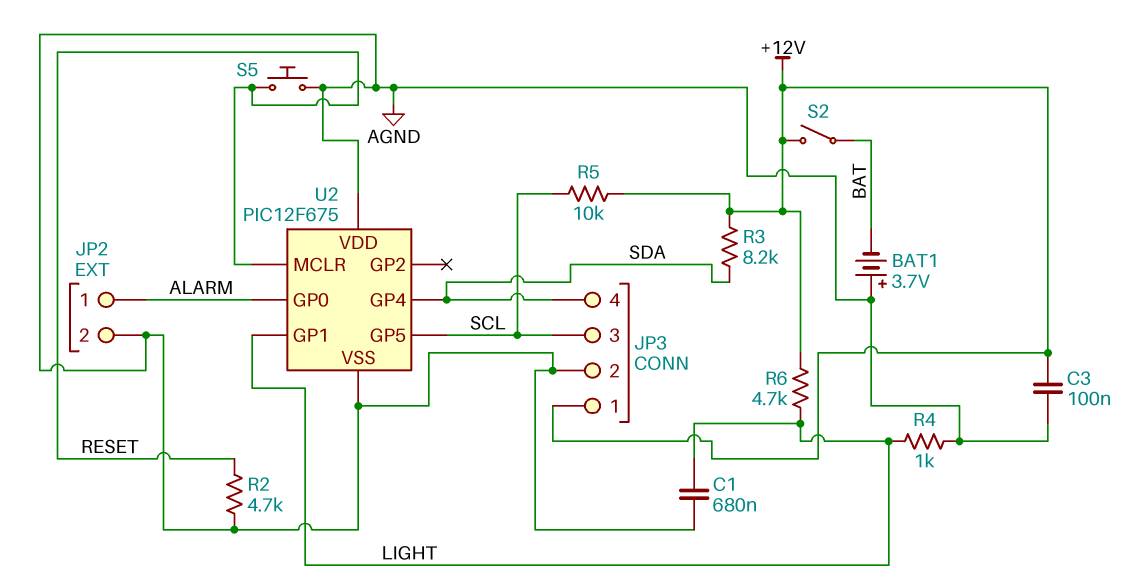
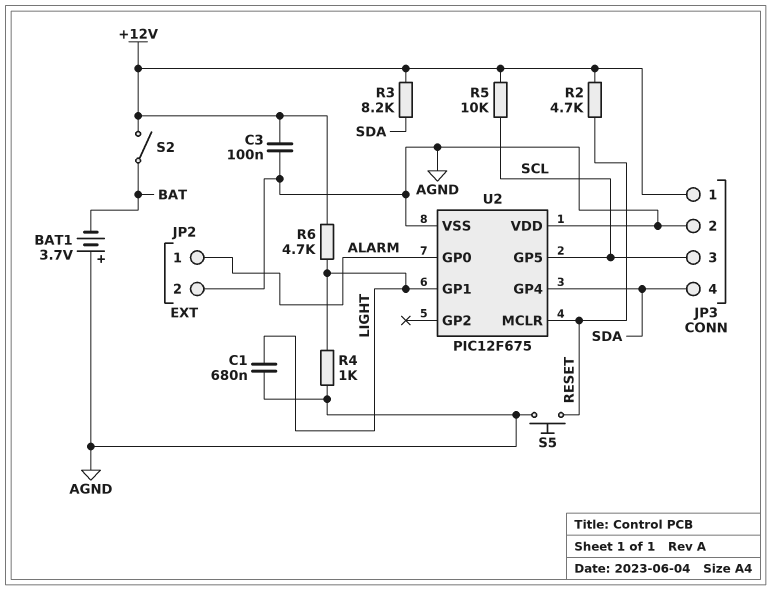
R2: 4.7k (AGND, RESET) -> 4.7k (+12V, RESET)

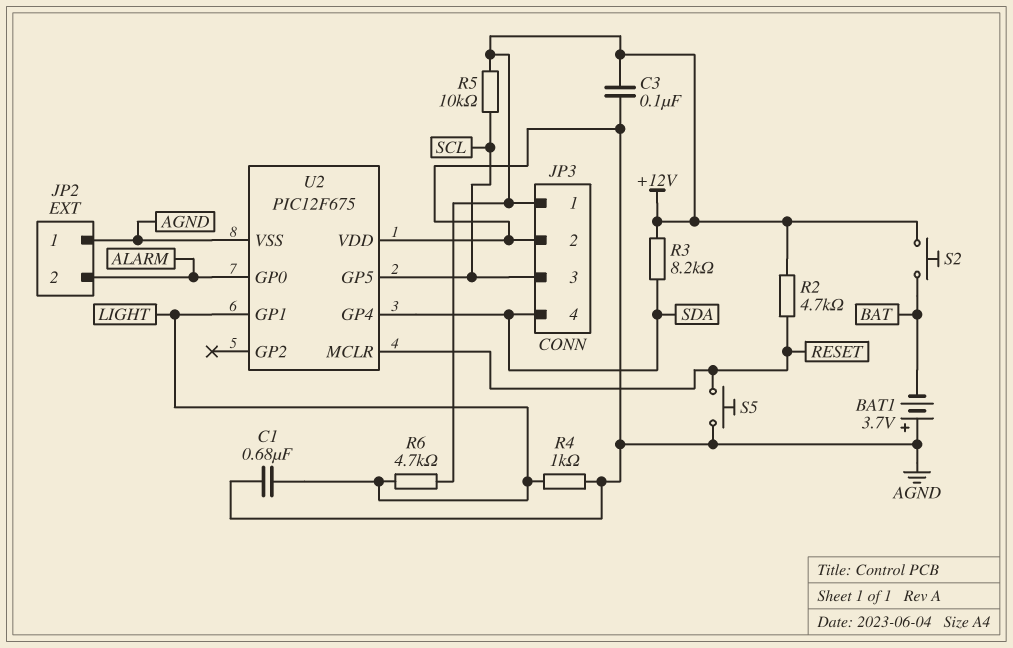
JP2 pin 1: ALARM -> AGND
JP2 pin 2: AGND -> ALARM
S2: switch (+12V, BAT) -> button (+12V, BAT)

